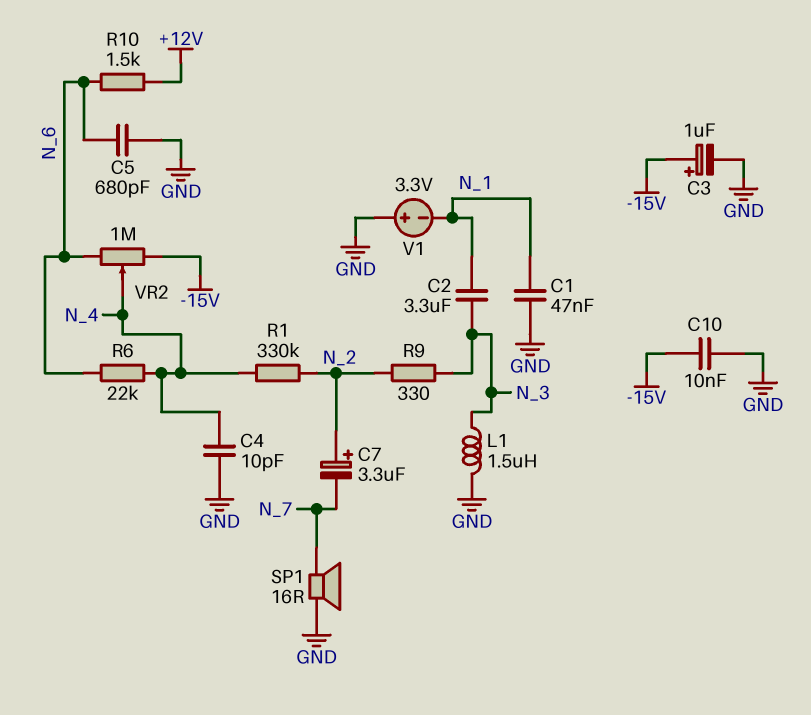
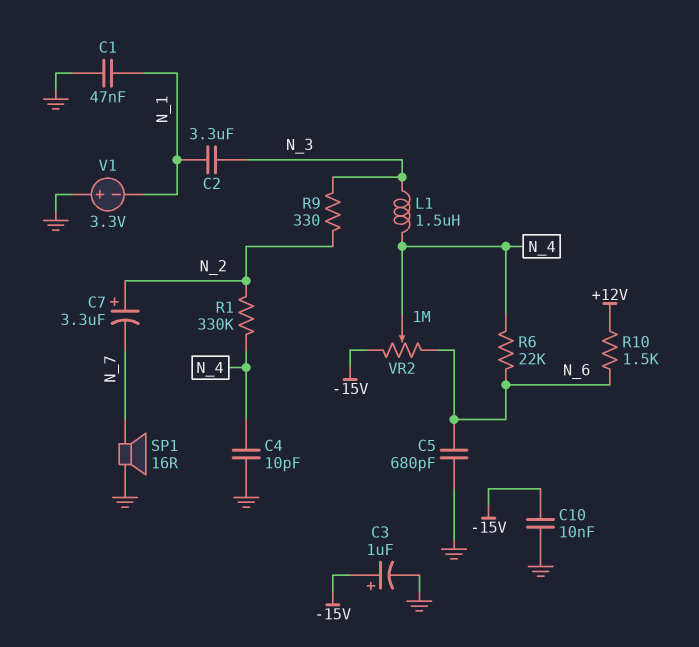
L1: 1.5uH (GND, N_3) -> 1.5uH (N_3, N_4)

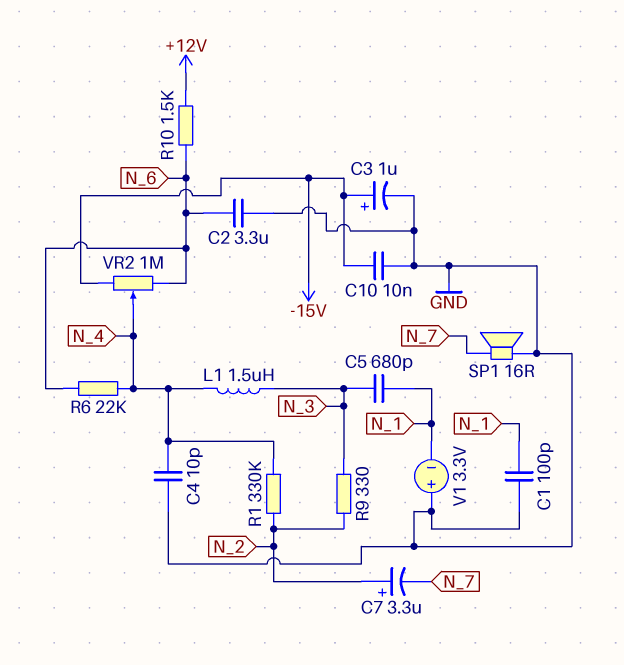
C1: 47nF (GND, N_1) -> 100pF (GND, N_1)
C2: 3.3uF (N_1, N_3) -> 3.3uF (GND, N_6)
C5: 680pF (GND, N_6) -> 680pF (N_1, N_3)

